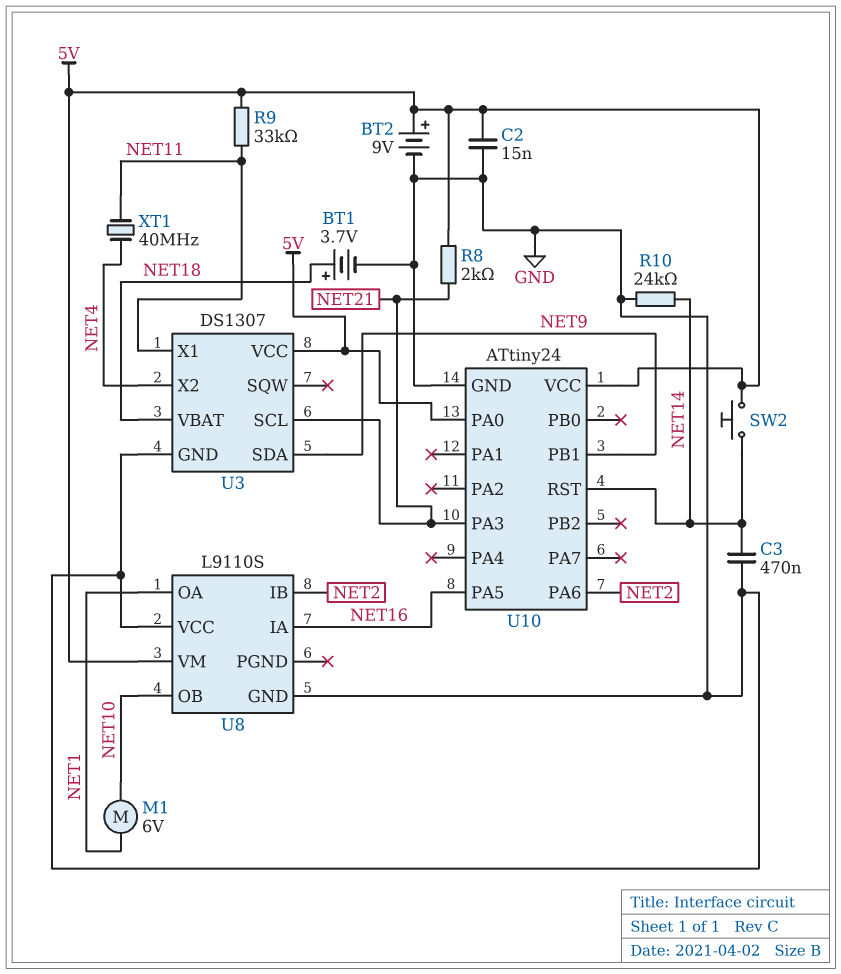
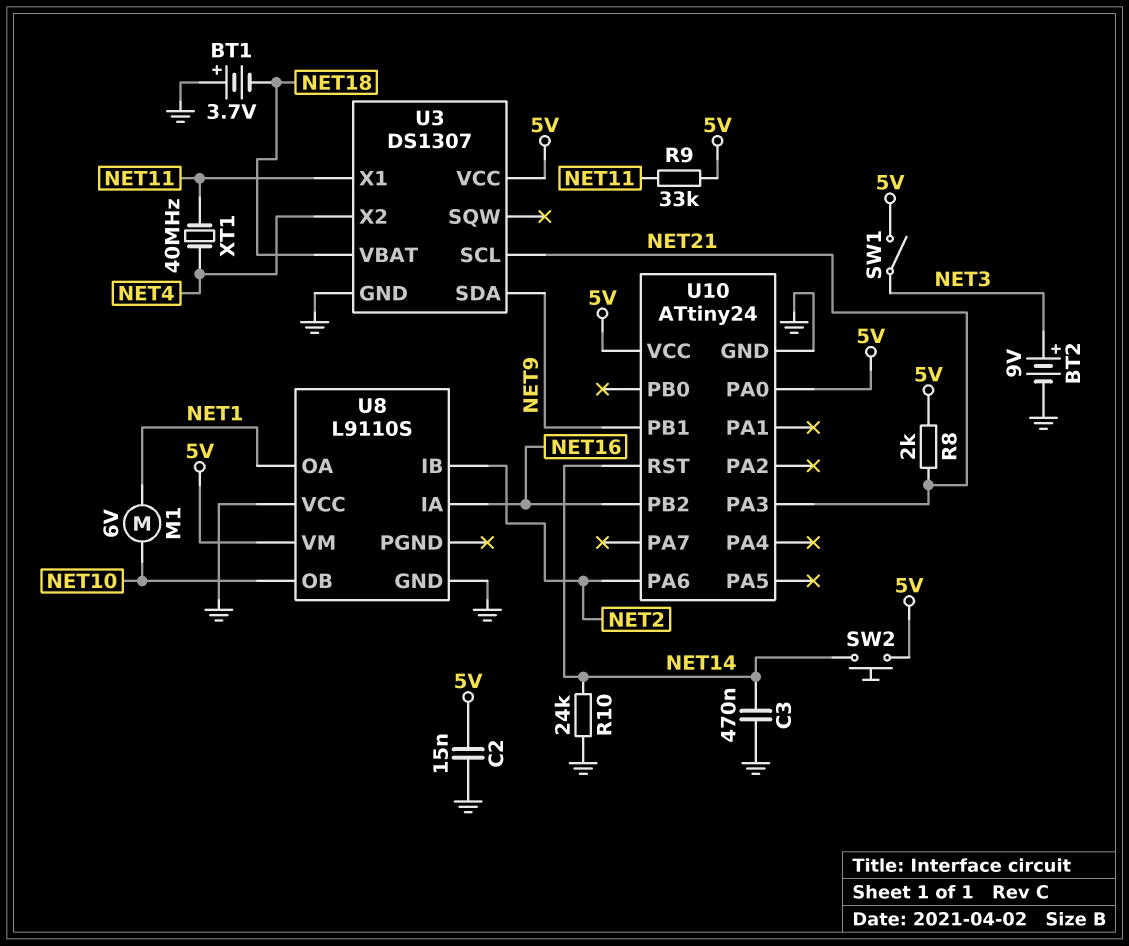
BT1: 3.7V (plus NET18, minus GND) -> 3.7V (plus GND, minus NET18)
BT2: 9V (plus 5V, minus GND) -> 9V (plus NET3, minus GND)
SW1: none -> switch (5V, NET3)
U10 pin PA5: NET16 -> none
U10 pin PB2: none -> NET16

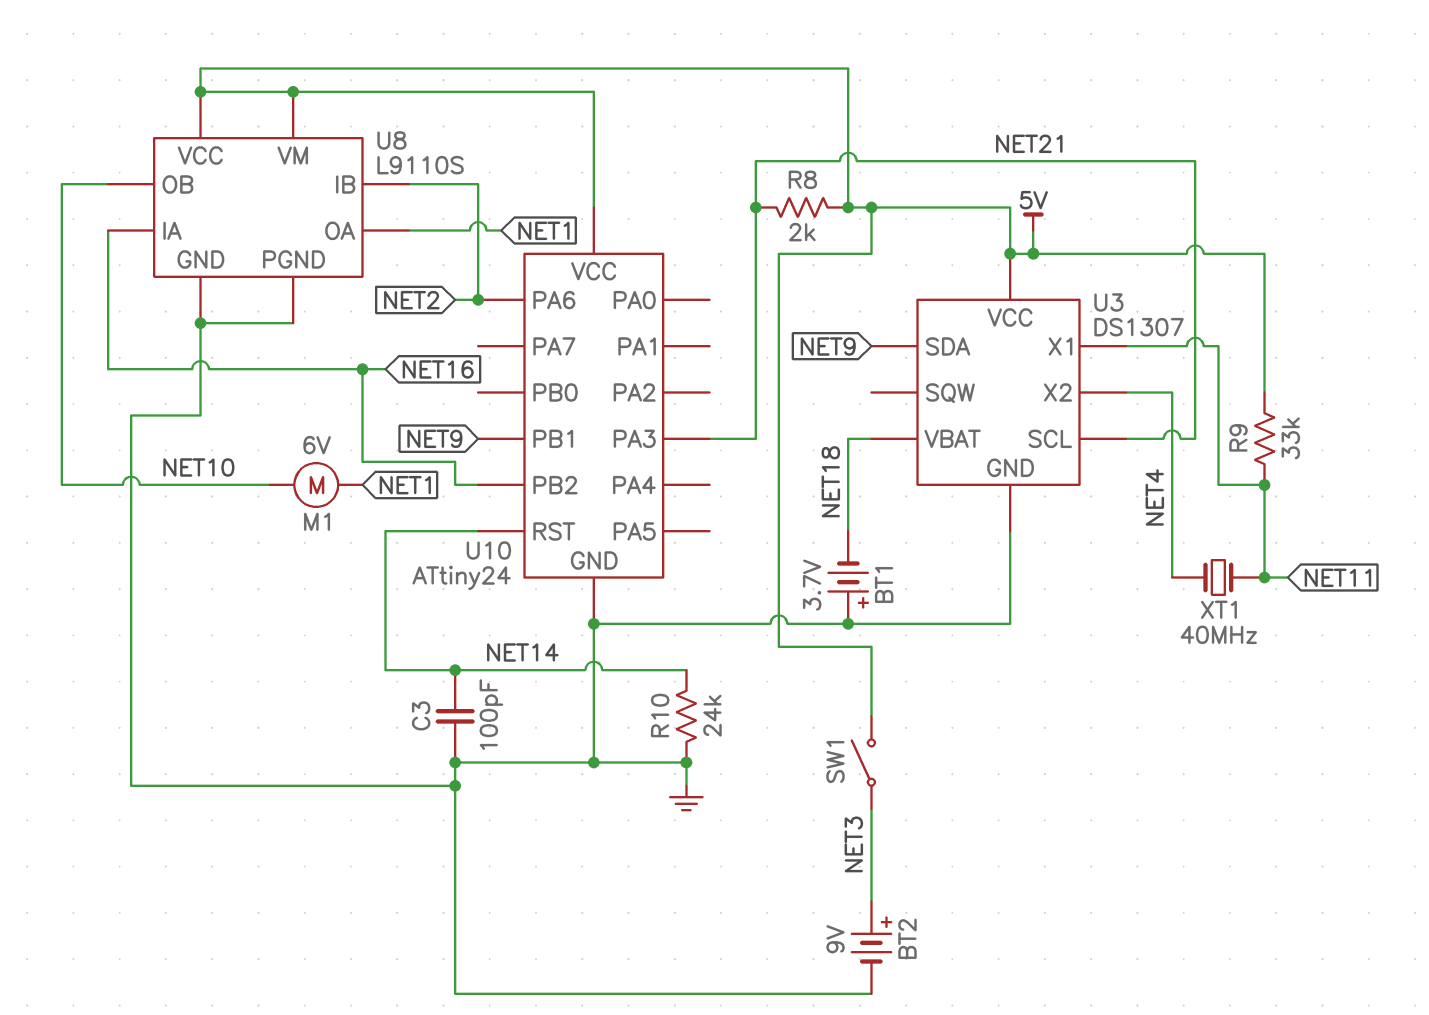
C2: 15nF (5V, GND) -> none
C3: 470nF (GND, NET14) -> 100pF (GND, NET14)
SW2: button (5V, NET14) -> none
U8 pin PGND: none -> GND
U8 pin VCC: GND -> 5V
U10 pin PA0: 5V -> none

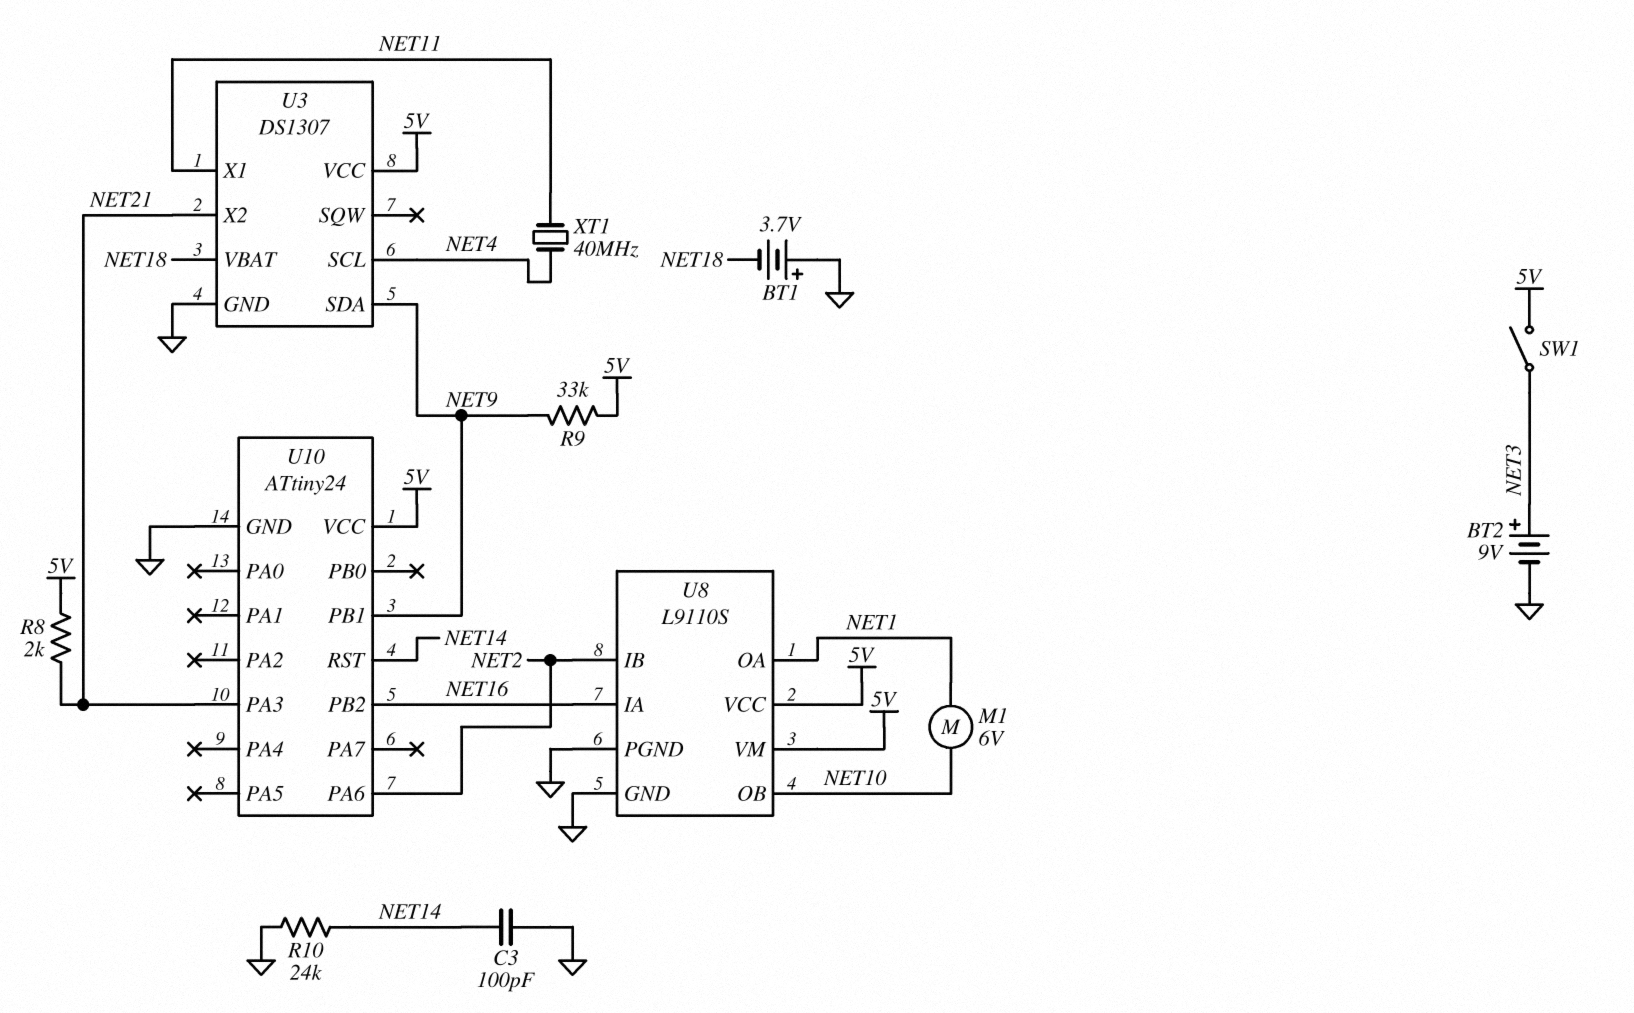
R9: 33k (5V, NET11) -> 33k (5V, NET9)
U3 pin SCL: NET21 -> NET4
U3 pin X2: NET4 -> NET21

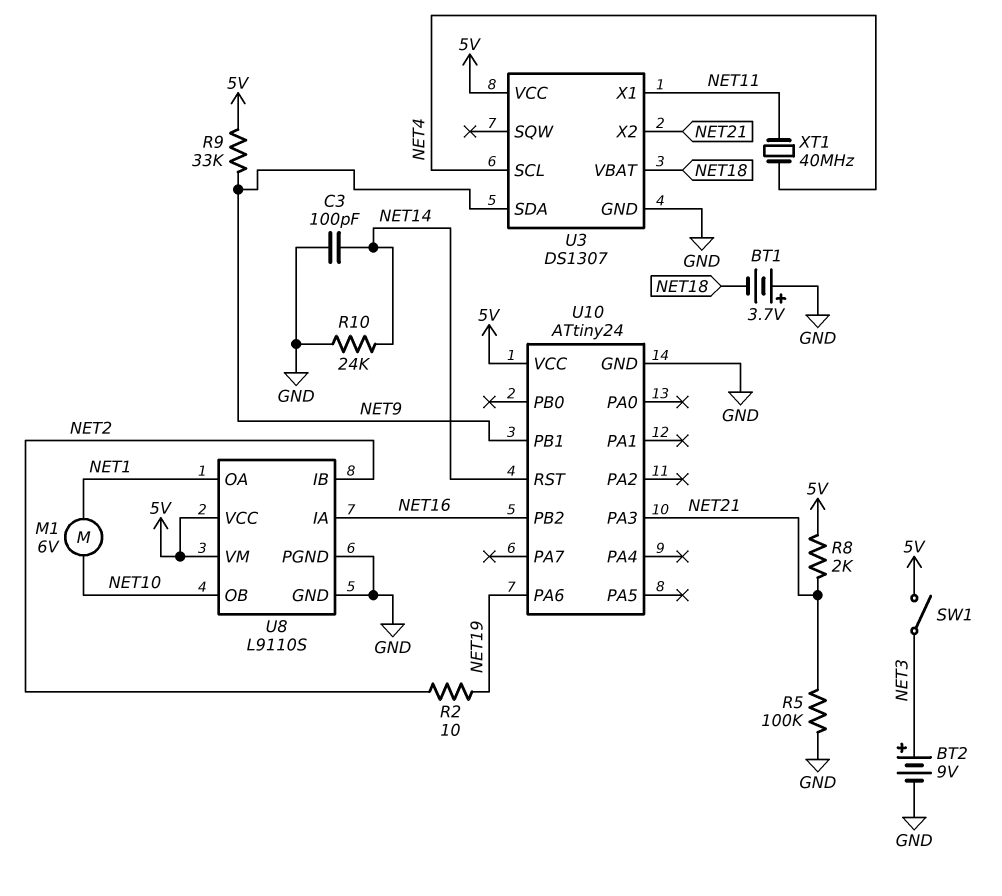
R2: none -> 10 (NET2, NET19)
R5: none -> 100k (GND, NET21)
U10 pin PA6: NET2 -> NET19

